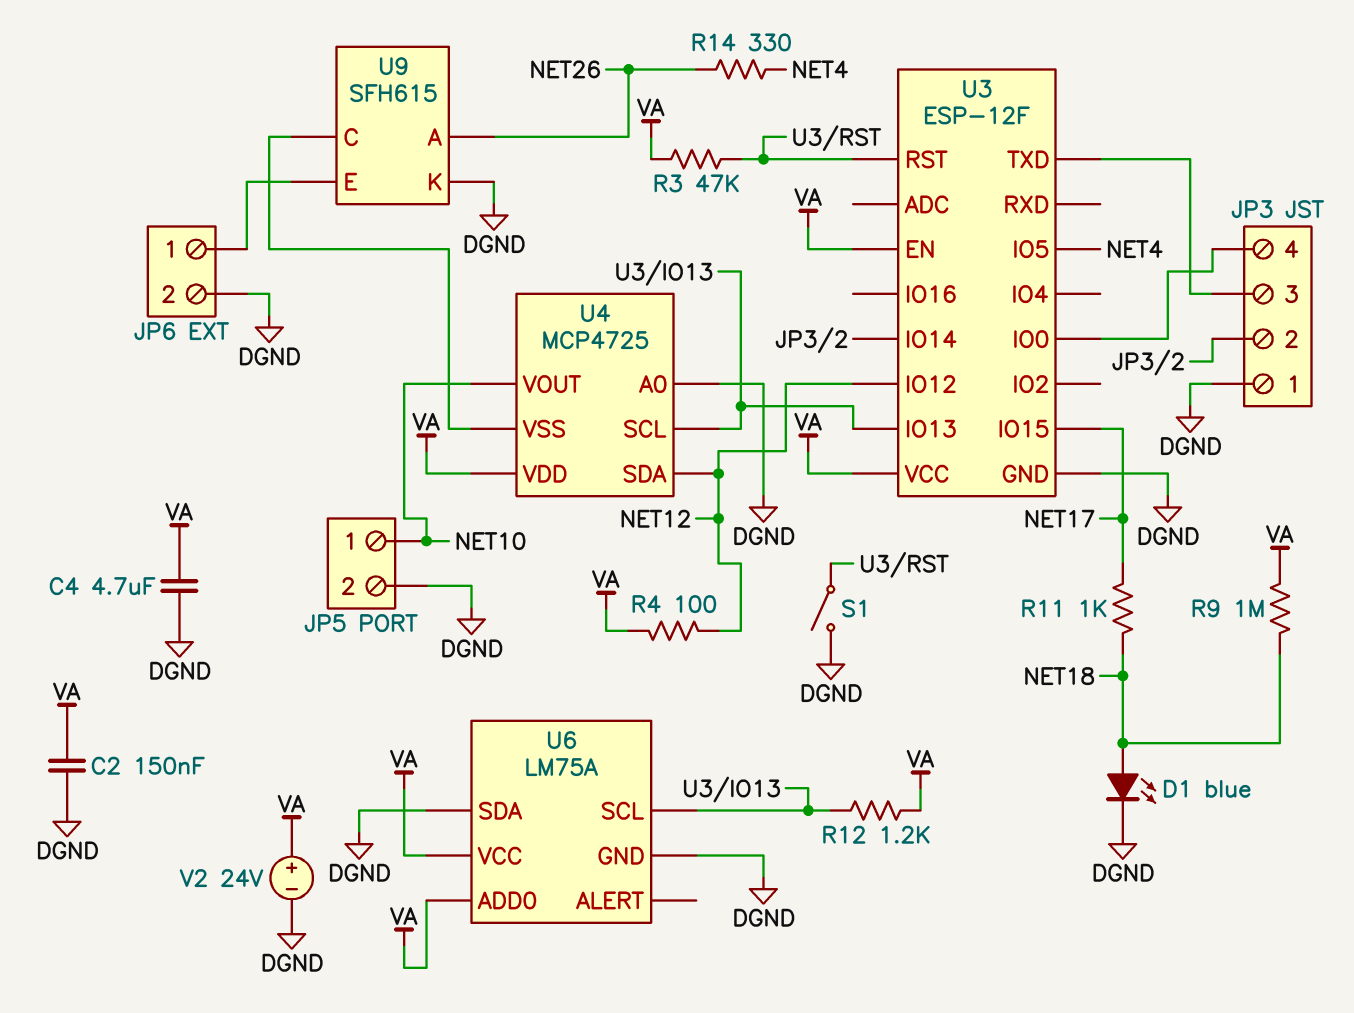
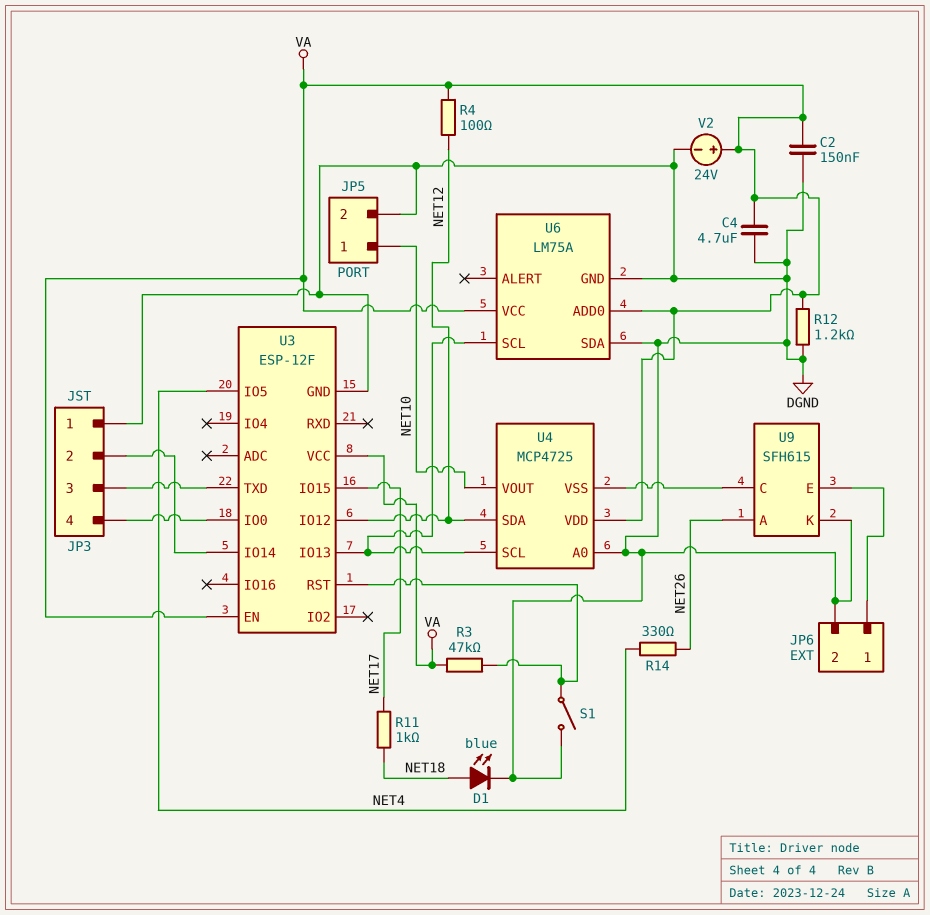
R9: 1M (NET18, VA) -> none
R12: 1.2k (U3/IO13, VA) -> 1.2k (DGND, VA)

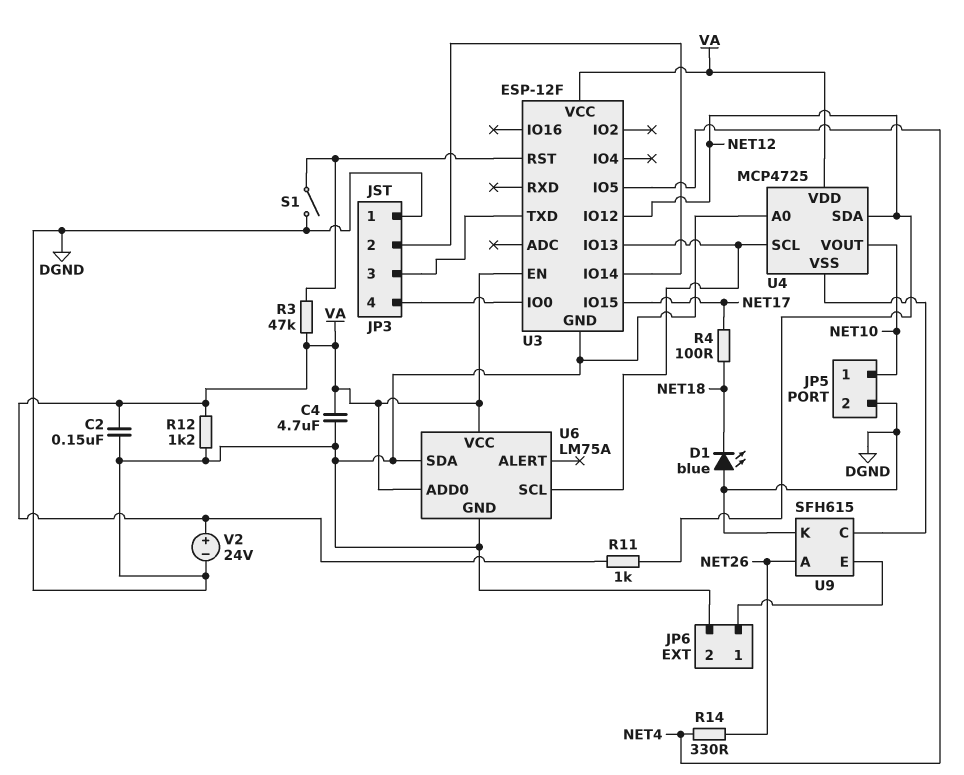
D1: LED blue (A NET18, K DGND) -> LED blue (A DGND, K NET18)
R4: 100 (NET12, VA) -> 100 (NET17, NET18)
R11: 1k (NET17, NET18) -> 1k (NET12, VA)

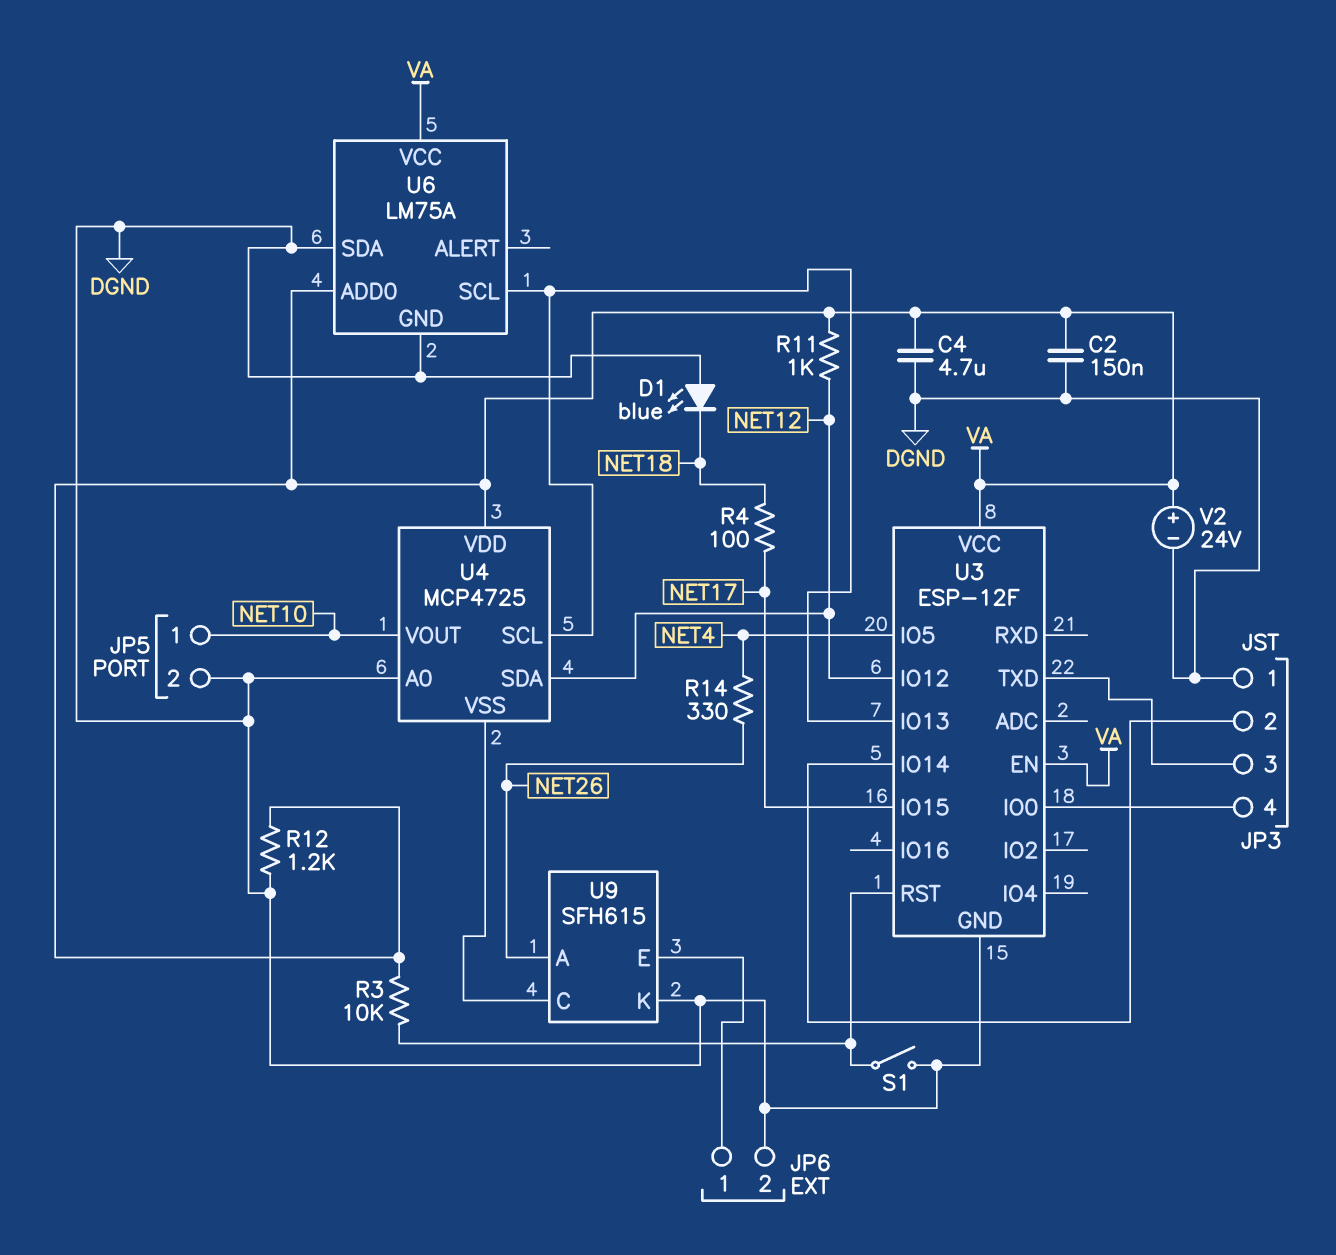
R3: 47k (U3/RST, VA) -> 10k (U3/RST, VA)

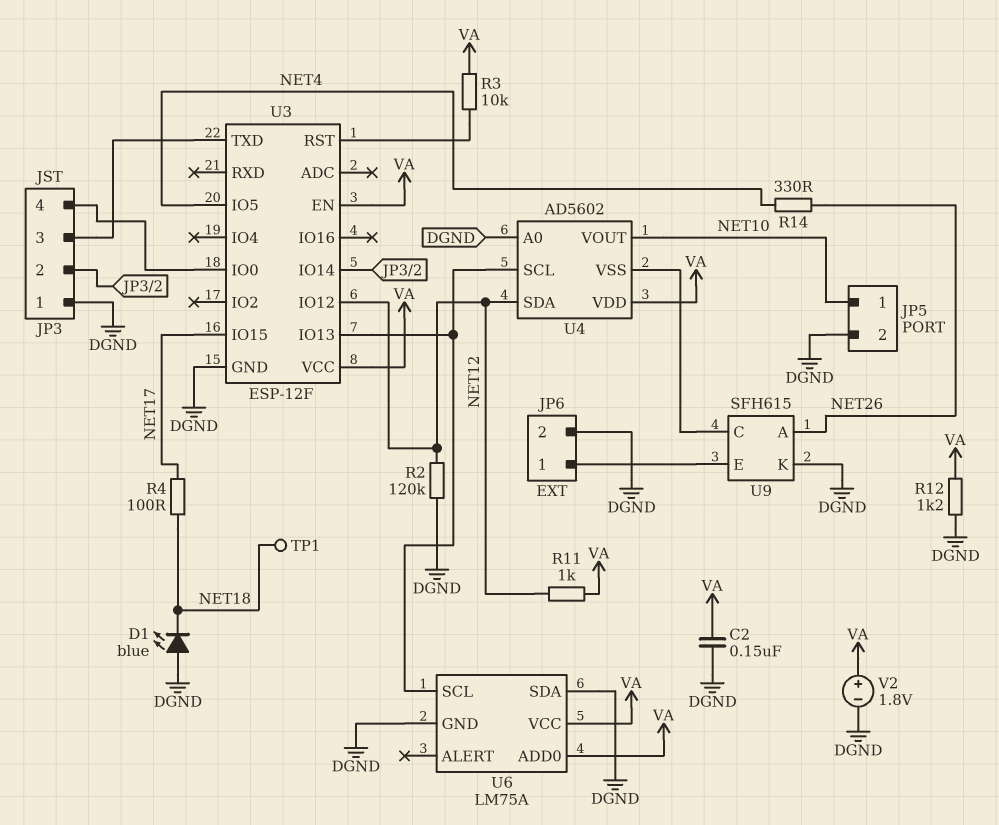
C4: 4.7uF (DGND, VA) -> none
R2: none -> 120k (DGND, NET12)
S1: switch (DGND, U3/RST) -> none
TP1: none -> test point (NET18)
U4: MCP4725 -> AD5602
V2: 24V (plus VA, minus DGND) -> 1.8V (plus VA, minus DGND)

